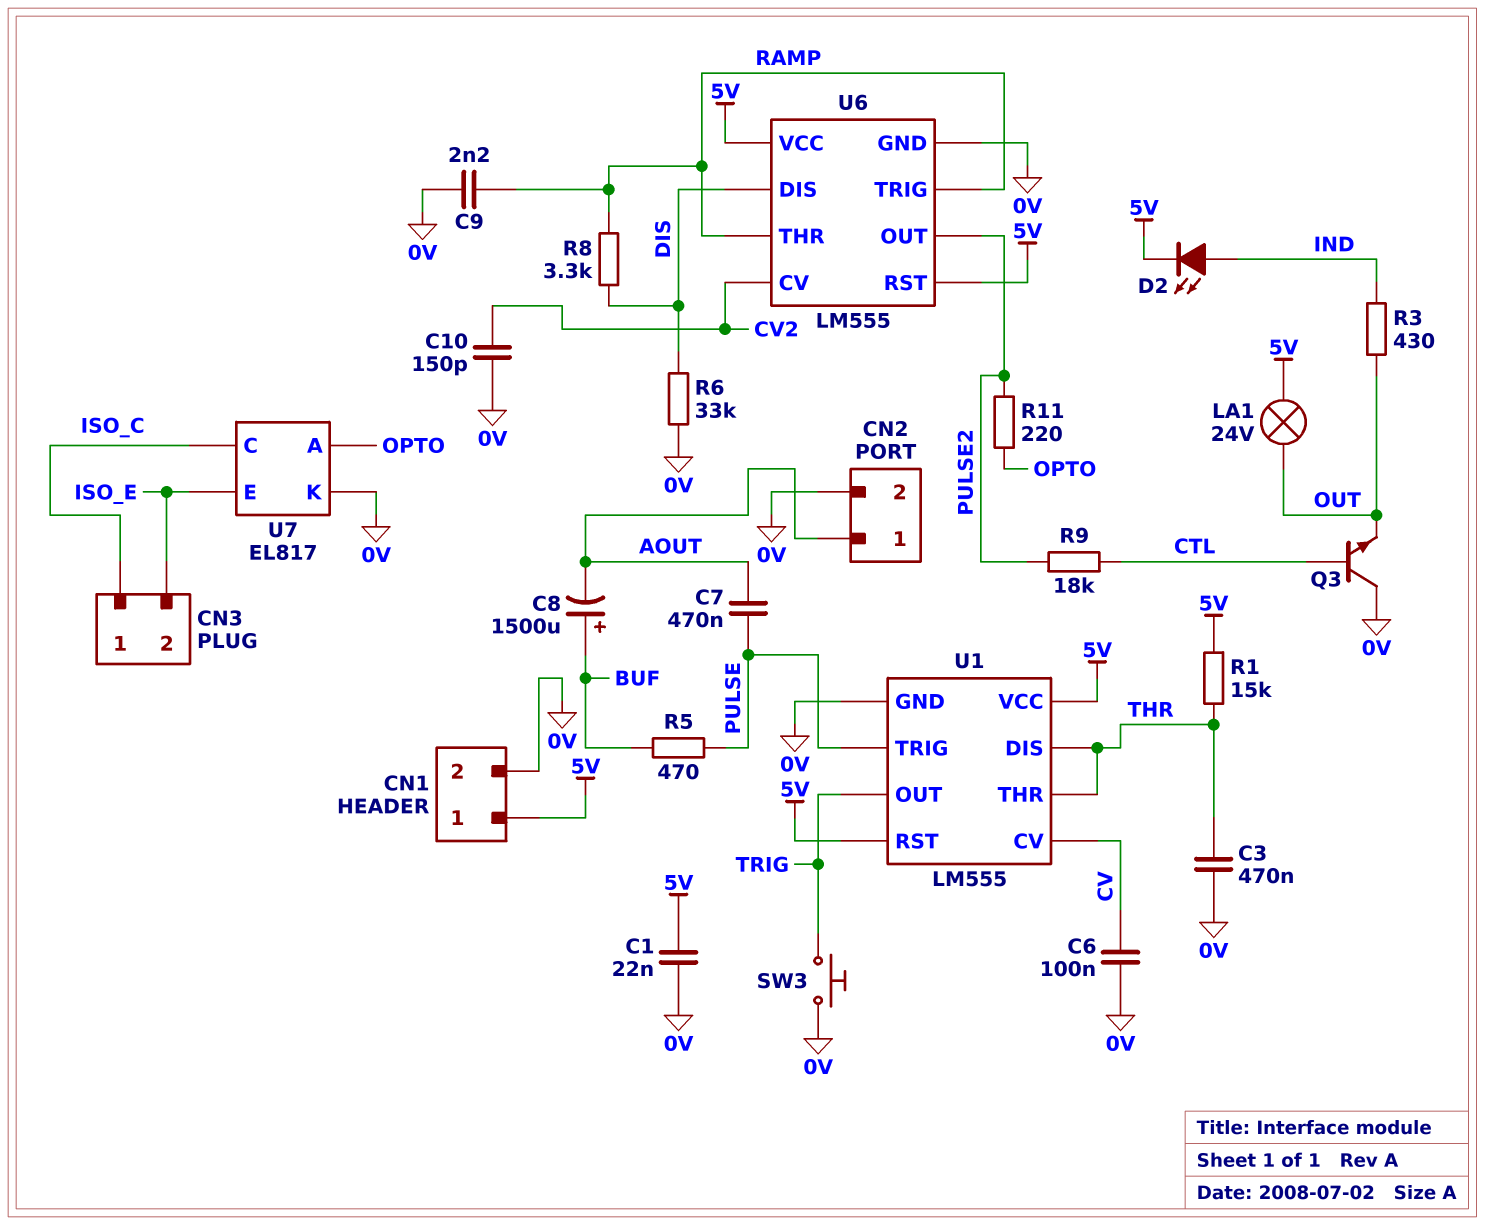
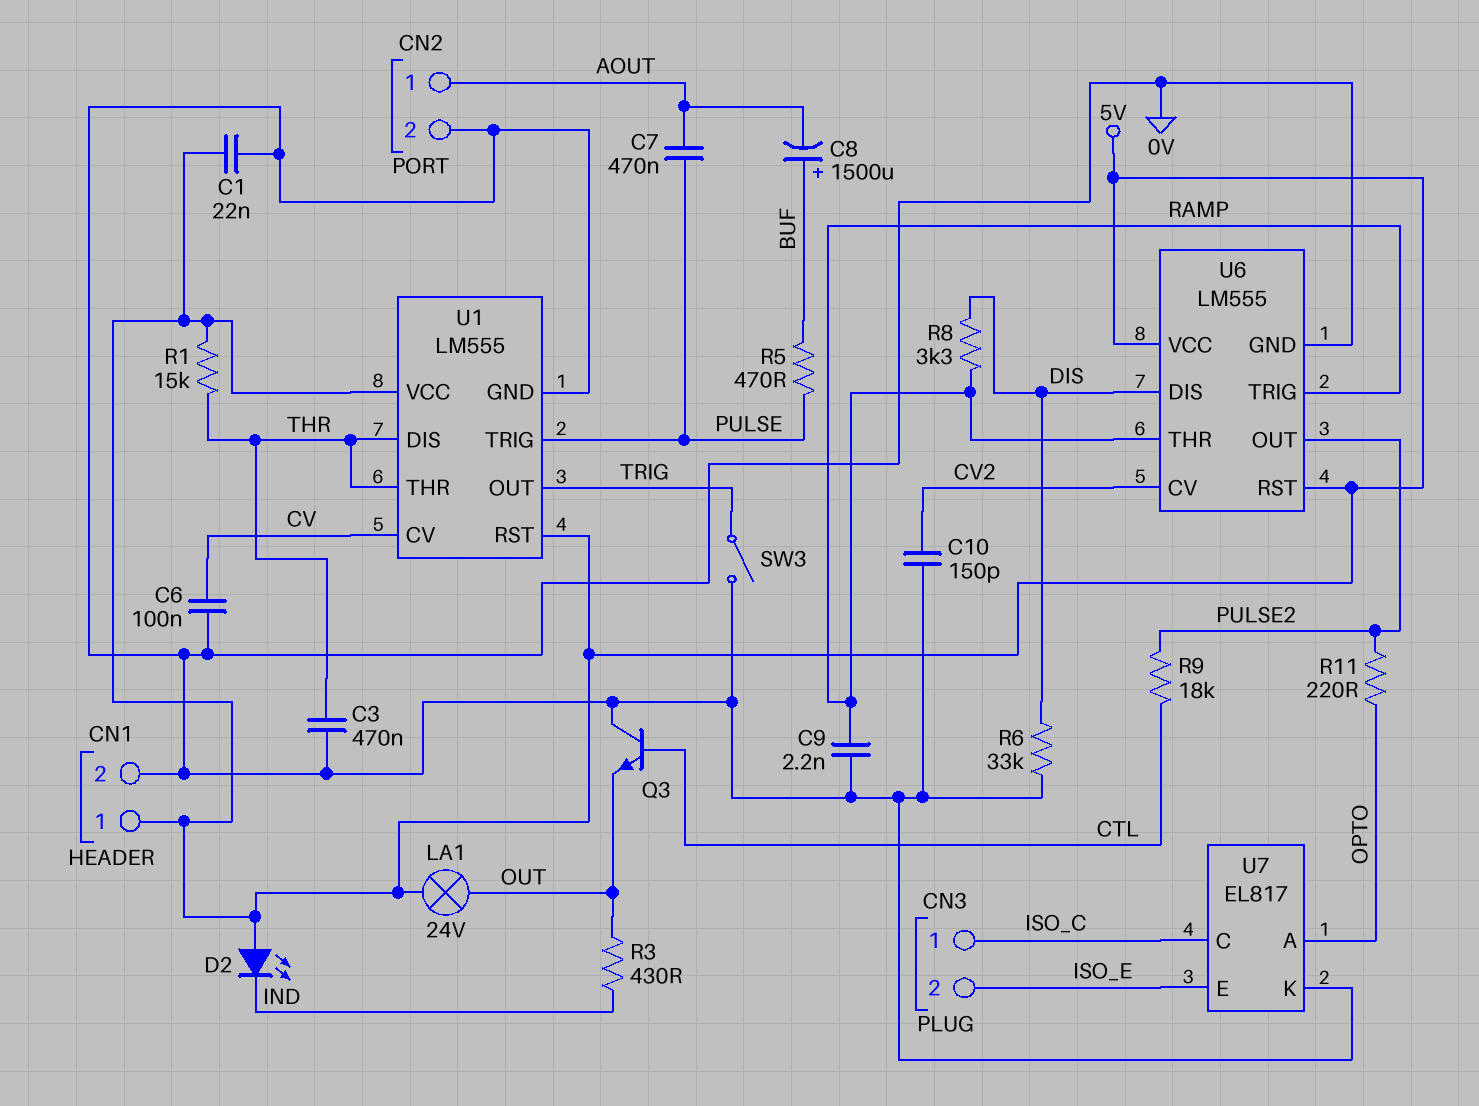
D2: LED (A IND, K 5V) -> LED (A 5V, K IND)
SW3: button (0V, TRIG) -> switch (0V, TRIG)

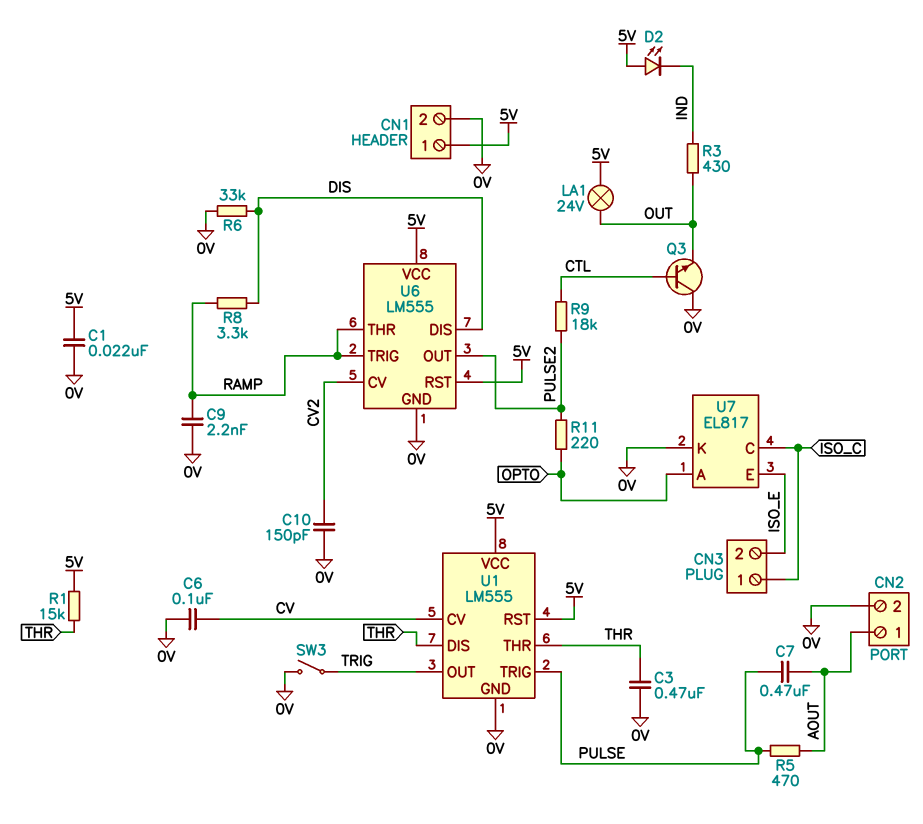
C8: 1500uF (plus BUF, minus AOUT) -> none
R5: 470 (BUF, PULSE) -> 470 (AOUT, PULSE)

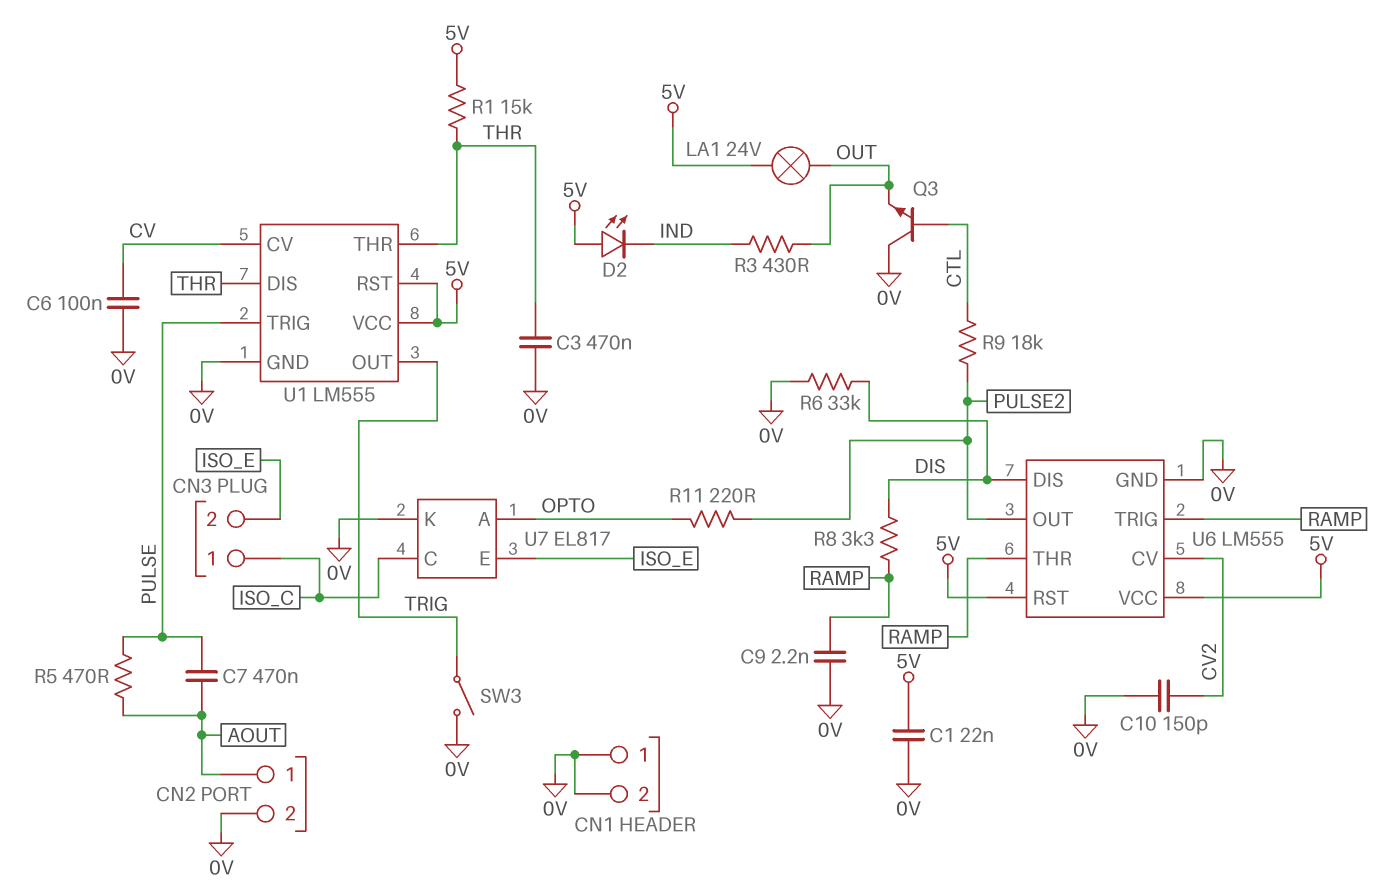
CN1 pin 1: 5V -> 0V

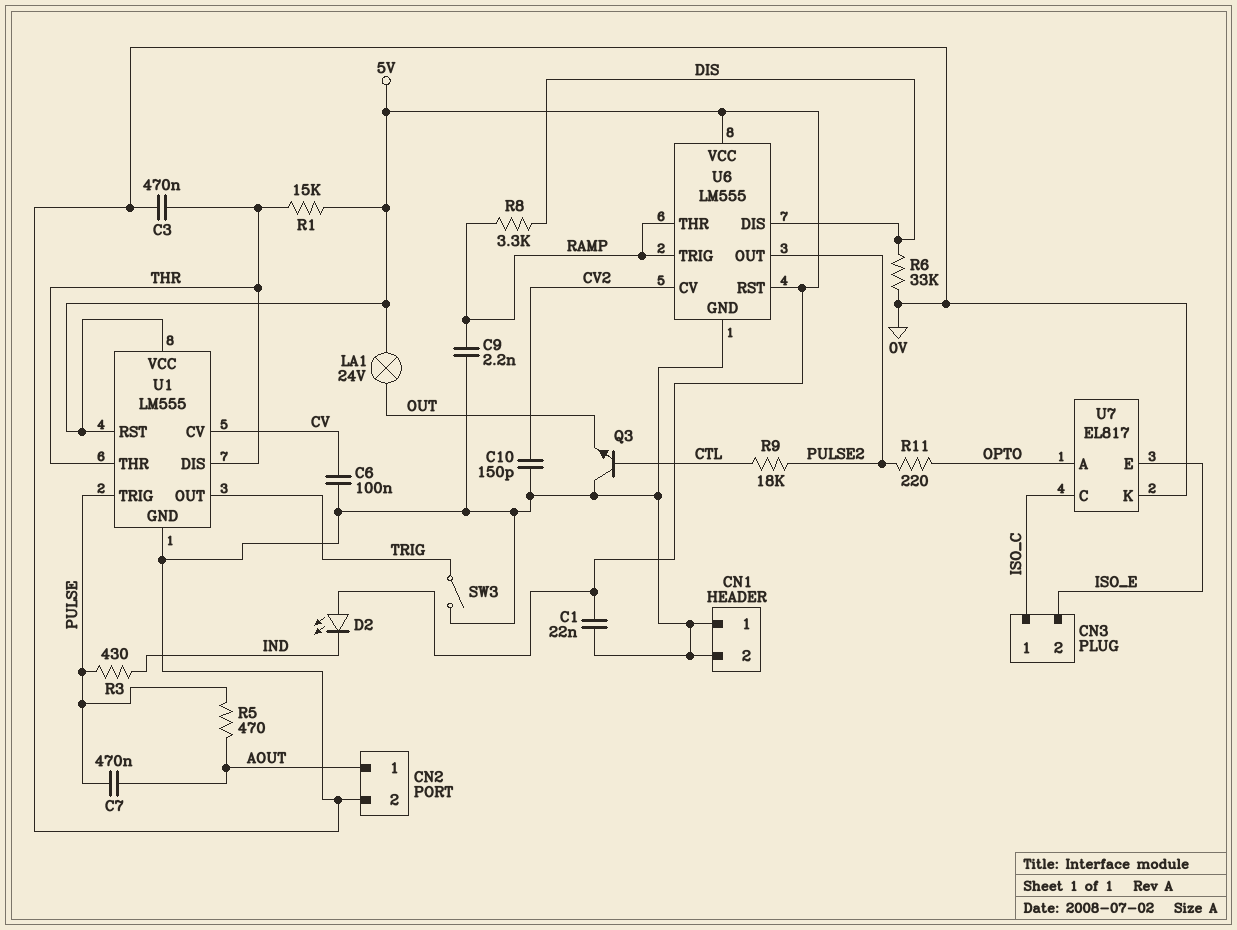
R3: 430 (IND, OUT) -> 430 (IND, PULSE)

